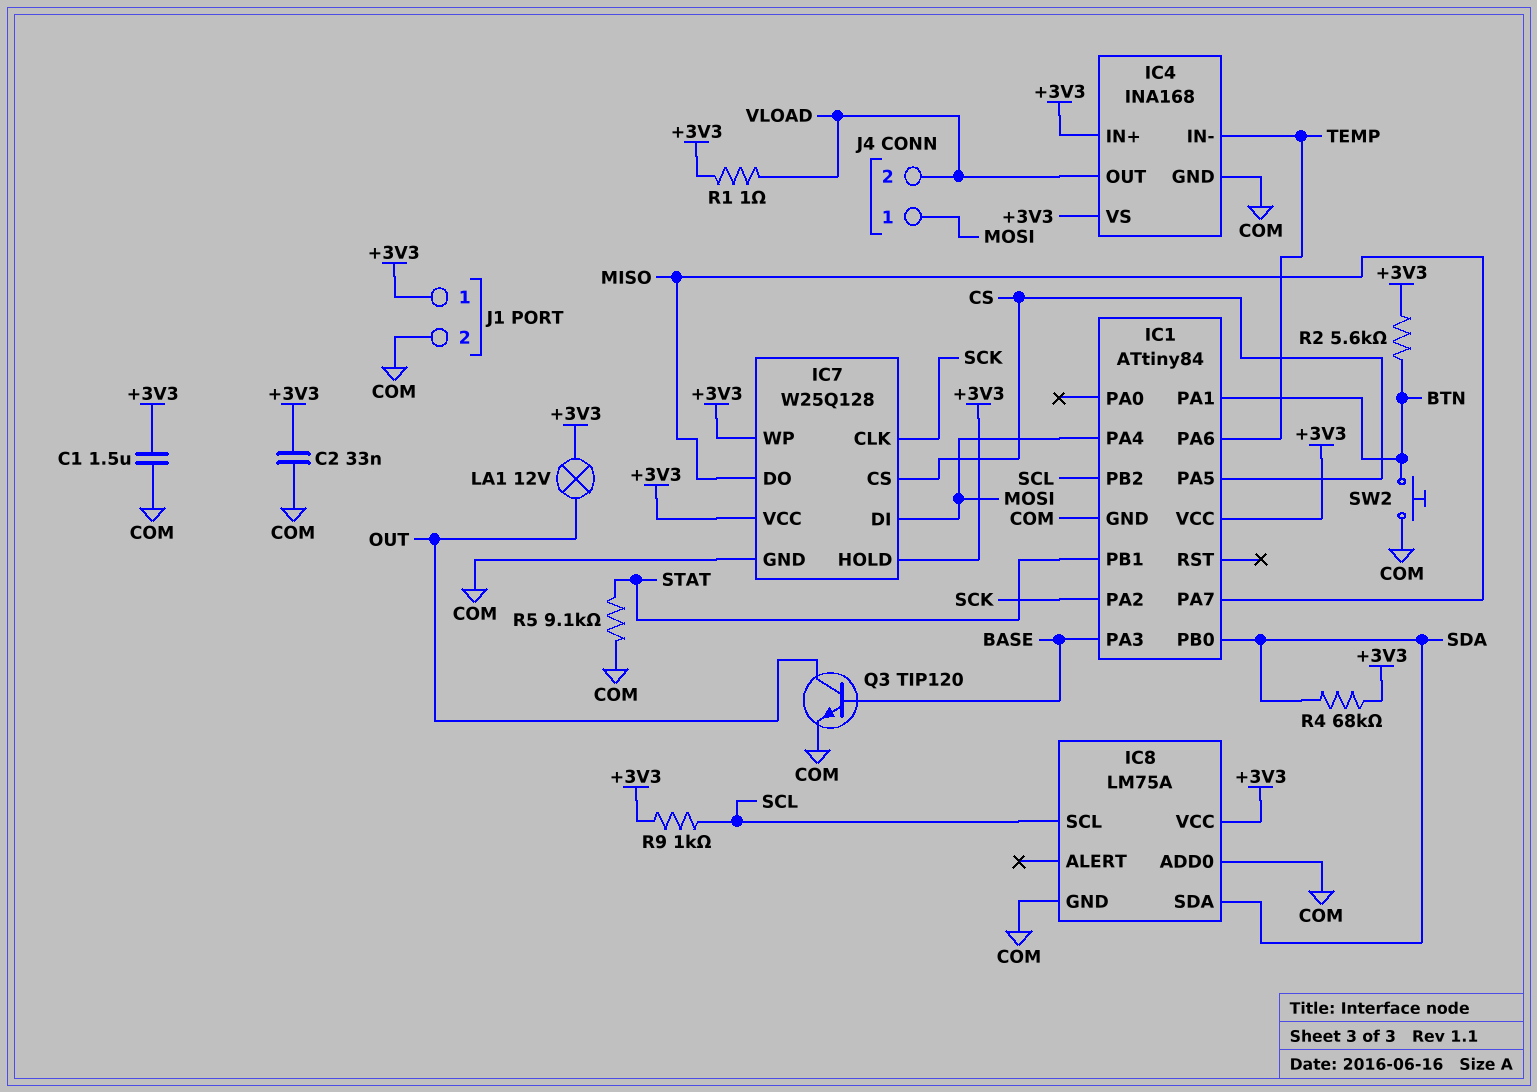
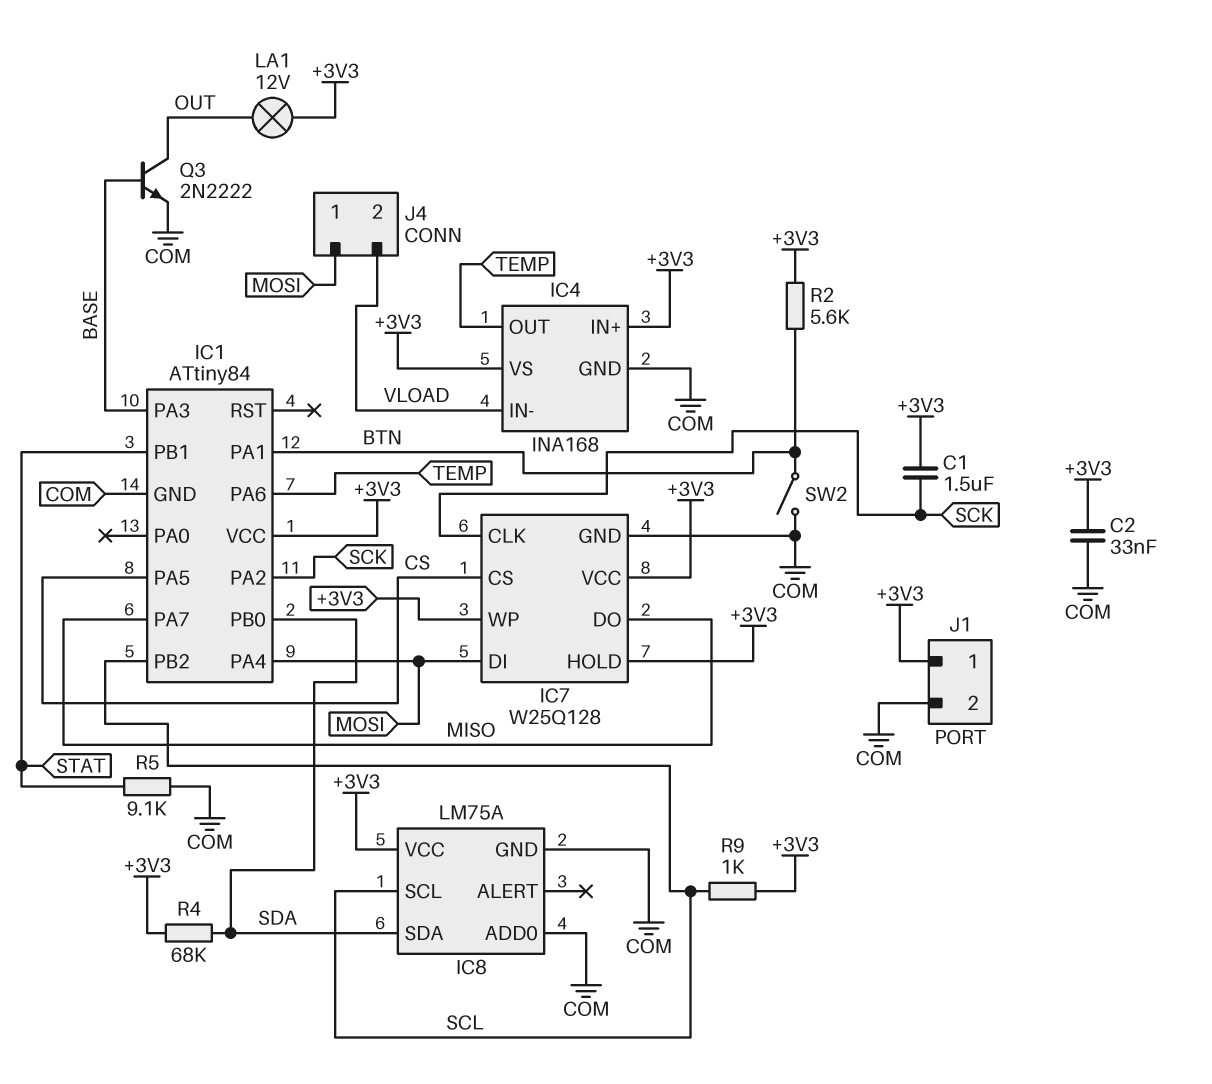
C1: 1.5uF (+3V3, COM) -> 1.5uF (+3V3, SCK)
IC4 pin IN-: TEMP -> VLOAD
IC4 pin OUT: VLOAD -> TEMP
Q3: NPN TIP120 (B BASE, C OUT, E COM) -> NPN 2N2222 (B BASE, C OUT, E COM)
R1: 1 (+3V3, VLOAD) -> none
SW2: button (BTN, COM) -> switch (BTN, COM)

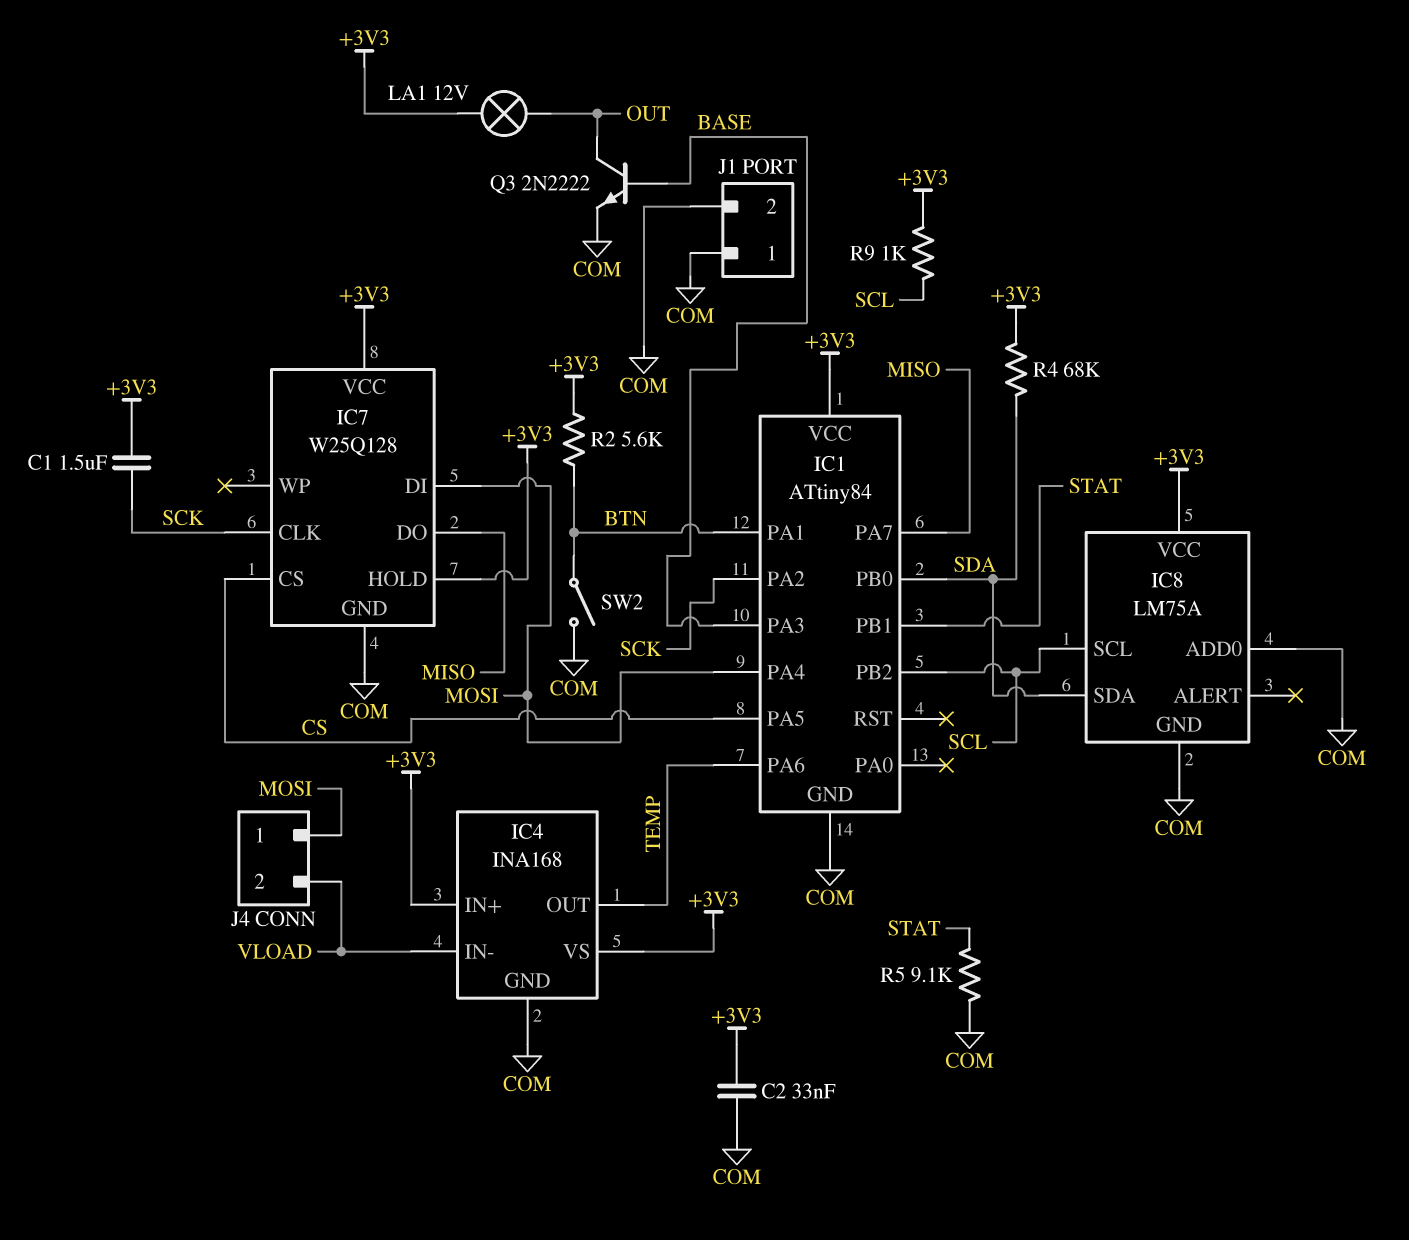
IC7 pin WP: +3V3 -> none
J1 pin 1: +3V3 -> COM

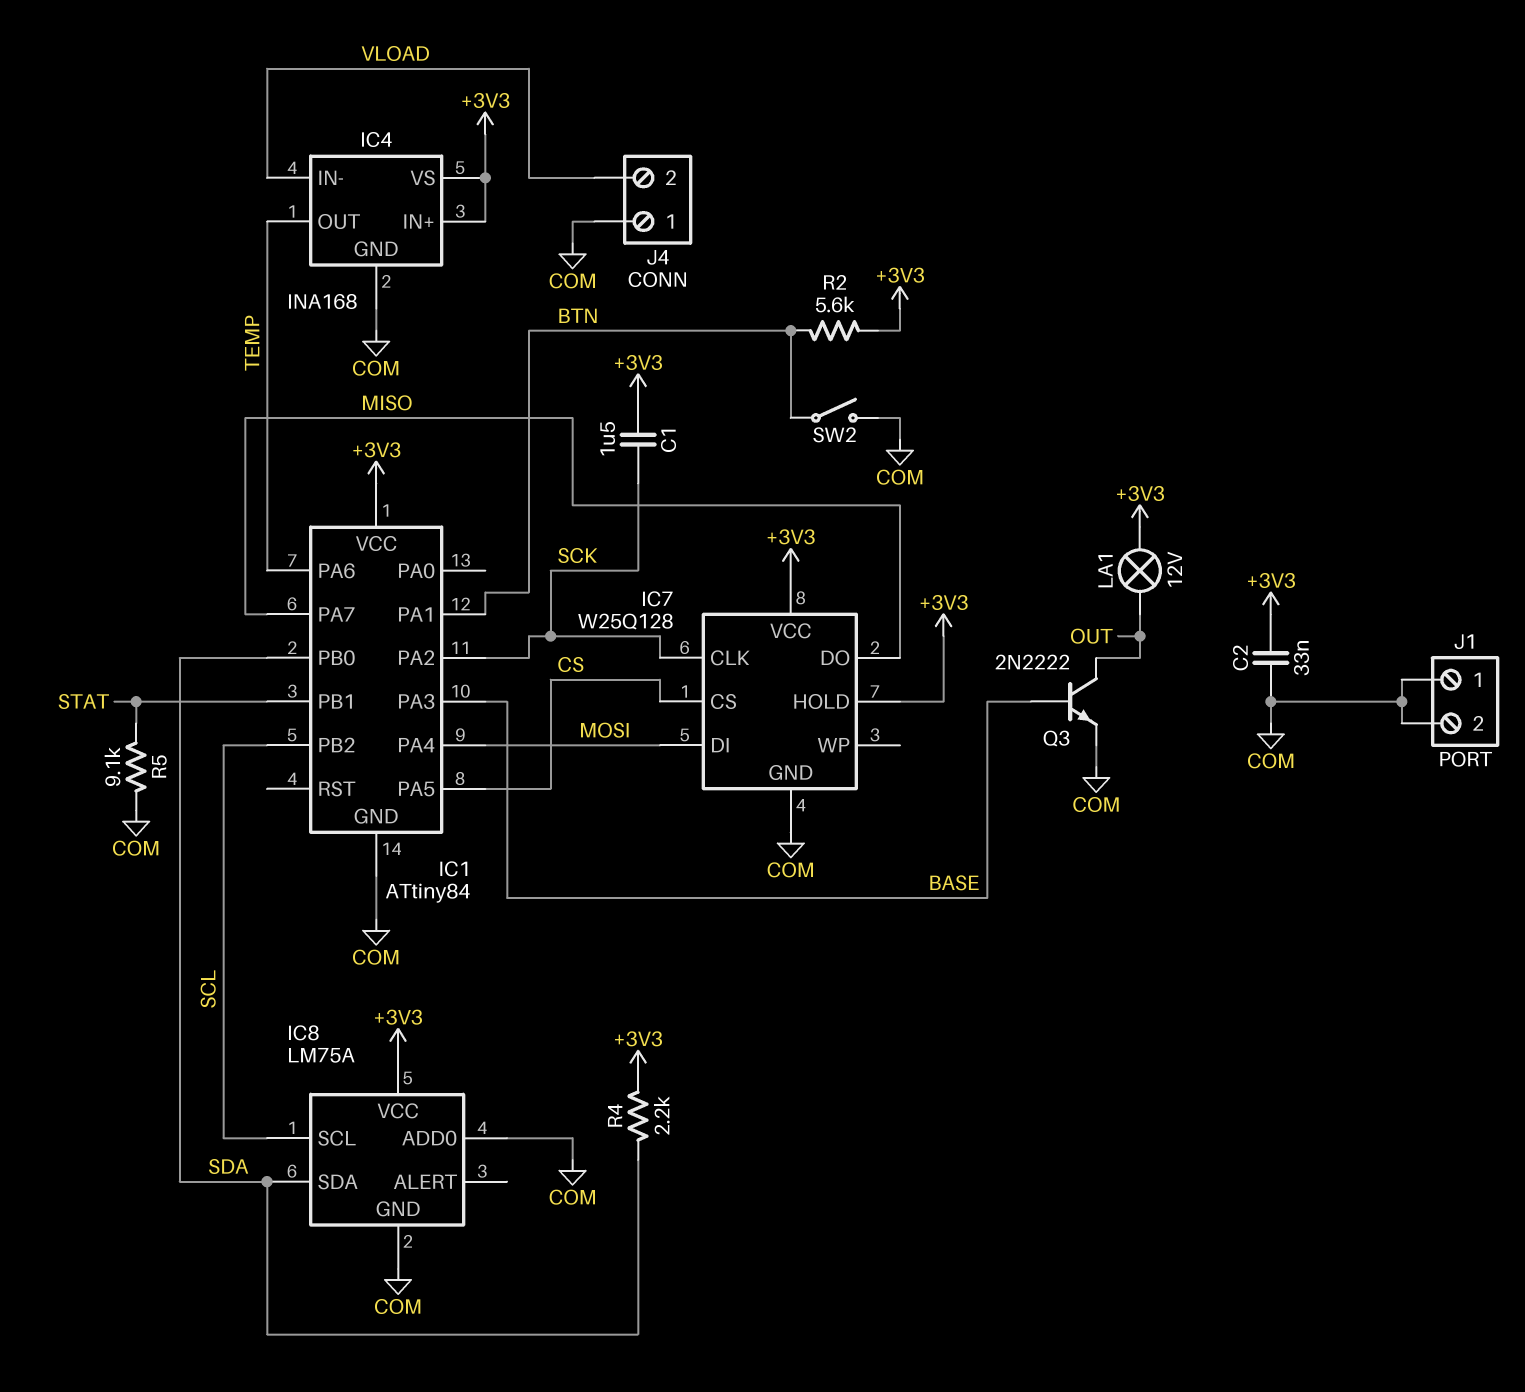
J4 pin 1: MOSI -> COM
R4: 68k (+3V3, SDA) -> 2.2k (+3V3, SDA)
R9: 1k (+3V3, SCL) -> none

